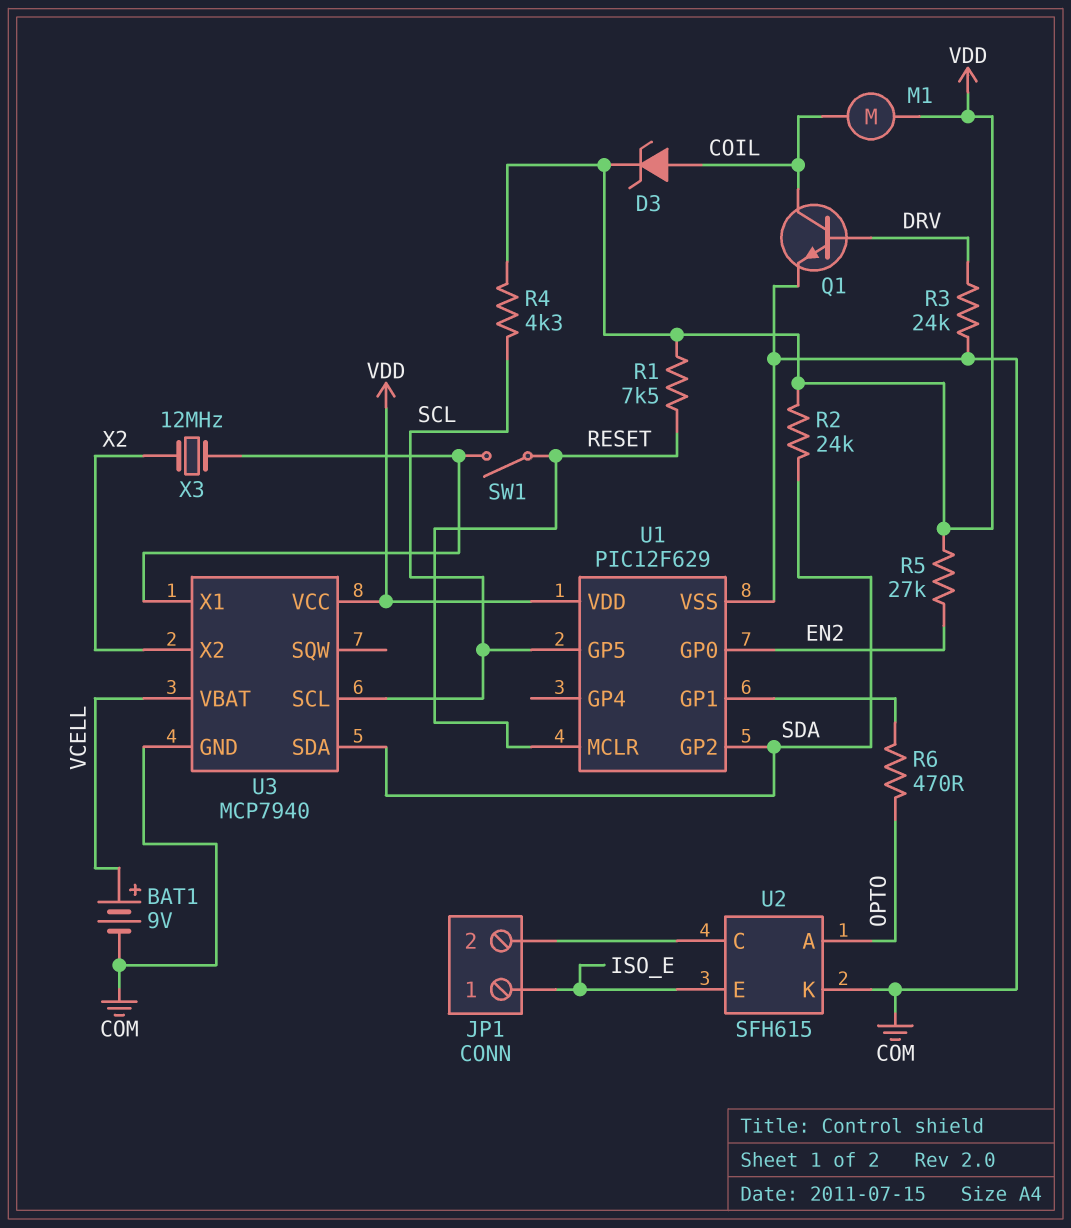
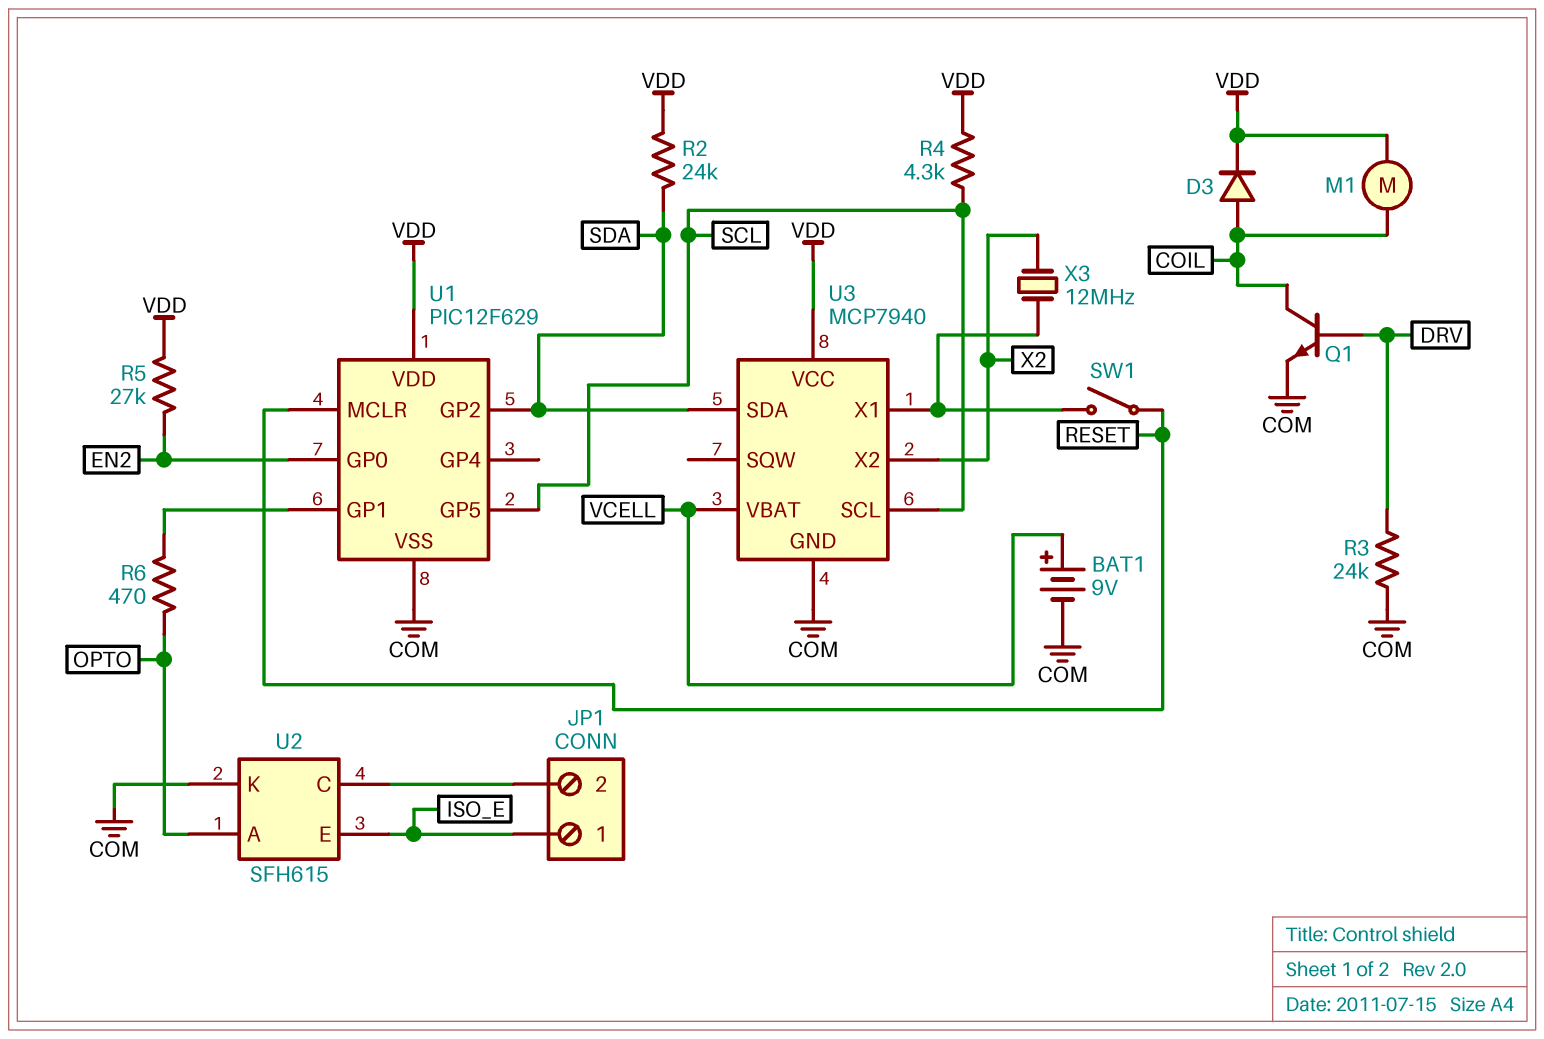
D3: zener (A COIL, K VDD) -> diode (A COIL, K VDD)
R1: 7.5k (RESET, VDD) -> none

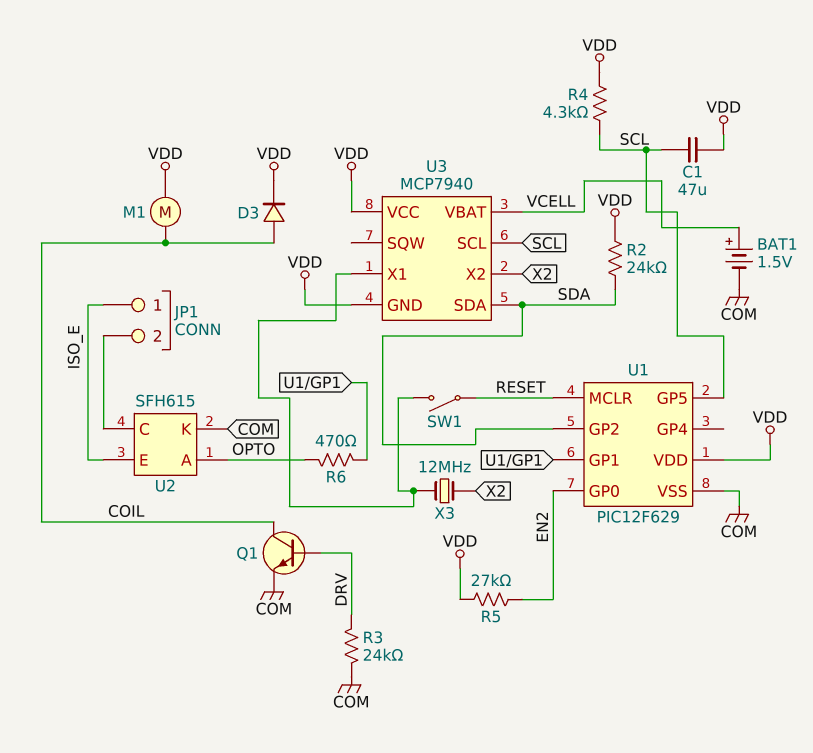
BAT1: 9V (plus VCELL, minus COM) -> 1.5V (plus VCELL, minus COM)
C1: none -> 47uF (SCL, VDD)
U3 pin GND: COM -> VDD

